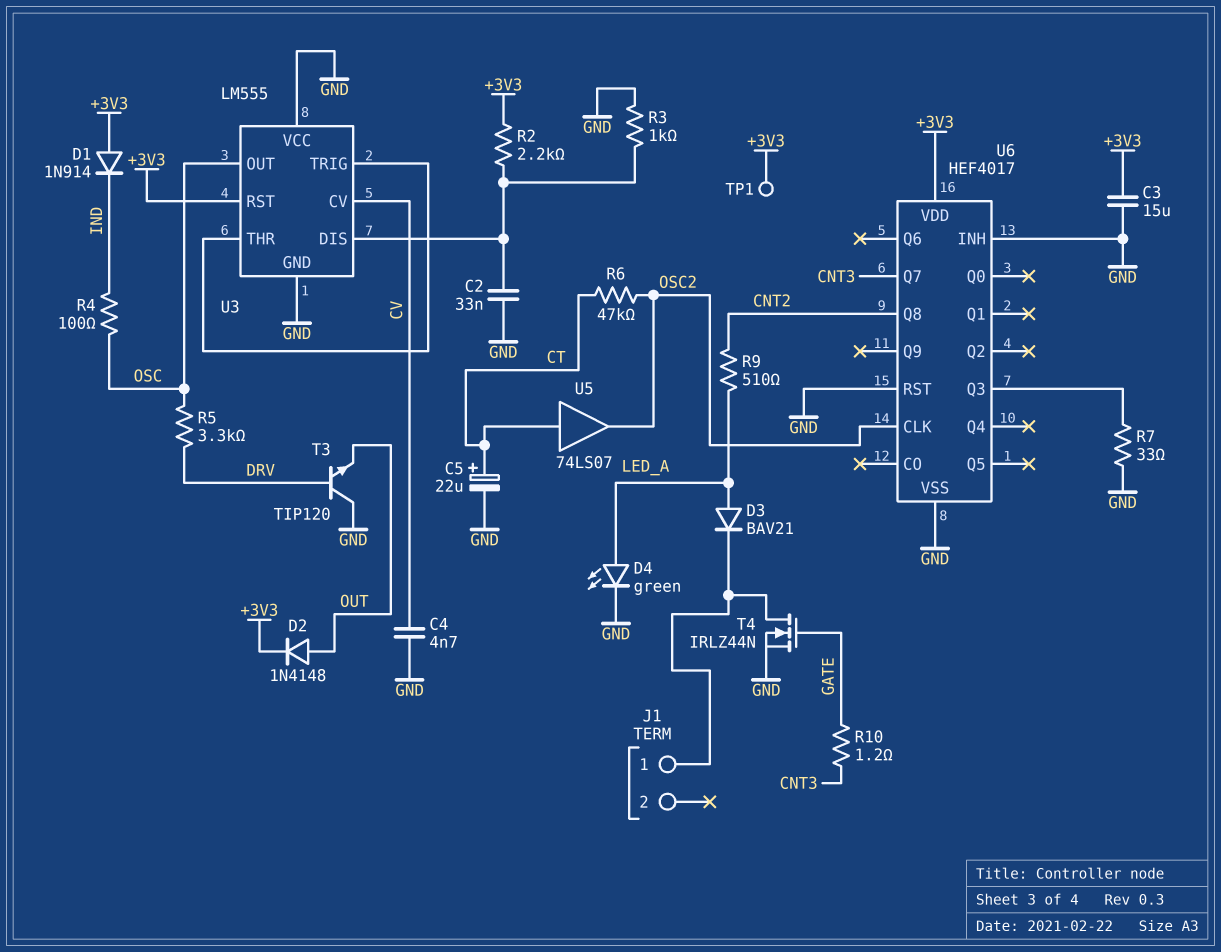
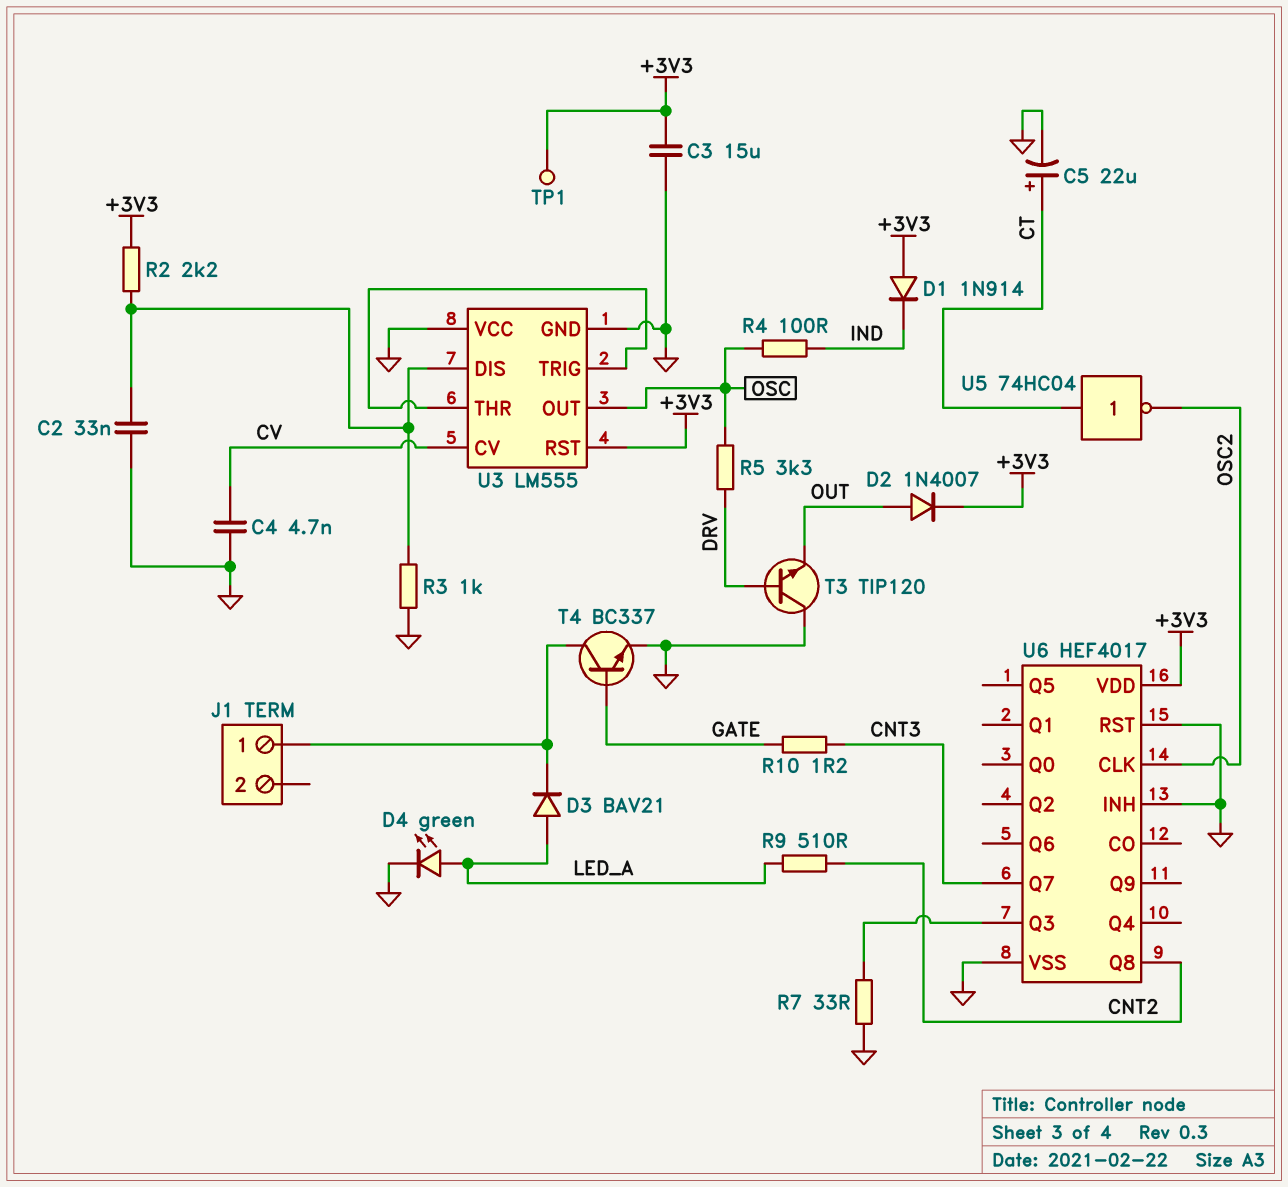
D2: diode 1N4148 (A OUT, K +3V3) -> diode 1N4007 (A OUT, K +3V3)
R6: 47k (CT, OSC2) -> none
T4: NMOS IRLZ44N (G GATE, D J1/1, S GND) -> NPN BC337 (B GATE, C J1/1, E GND)
U5: buffer 74LS07 (in CT, out OSC2) -> NOT 74HC04 (in CT, out OSC2)

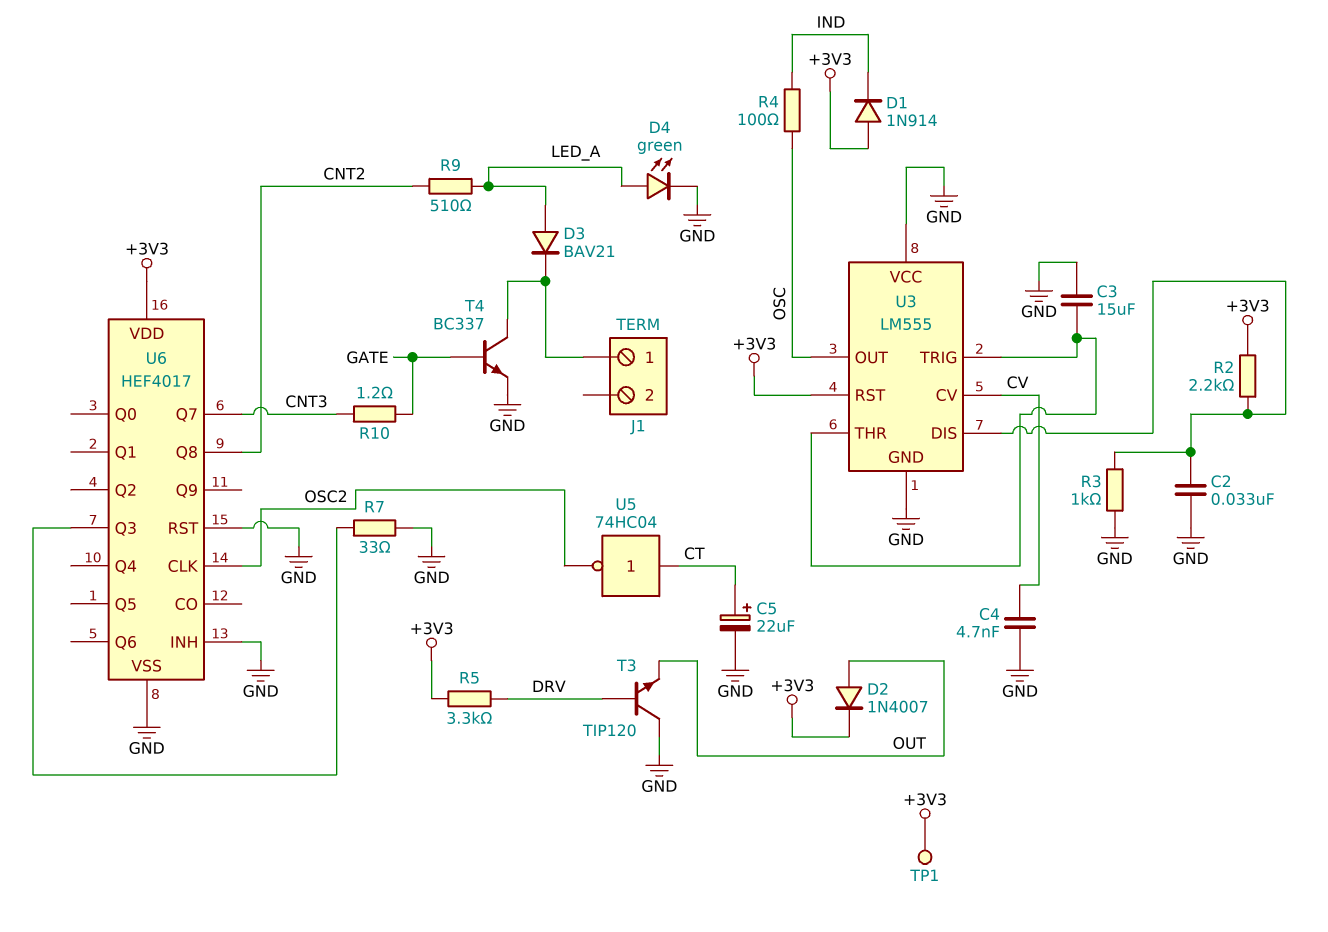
C3: 15uF (+3V3, GND) -> 15uF (GND, U3/THR)
R5: 3.3k (DRV, OSC) -> 3.3k (+3V3, DRV)

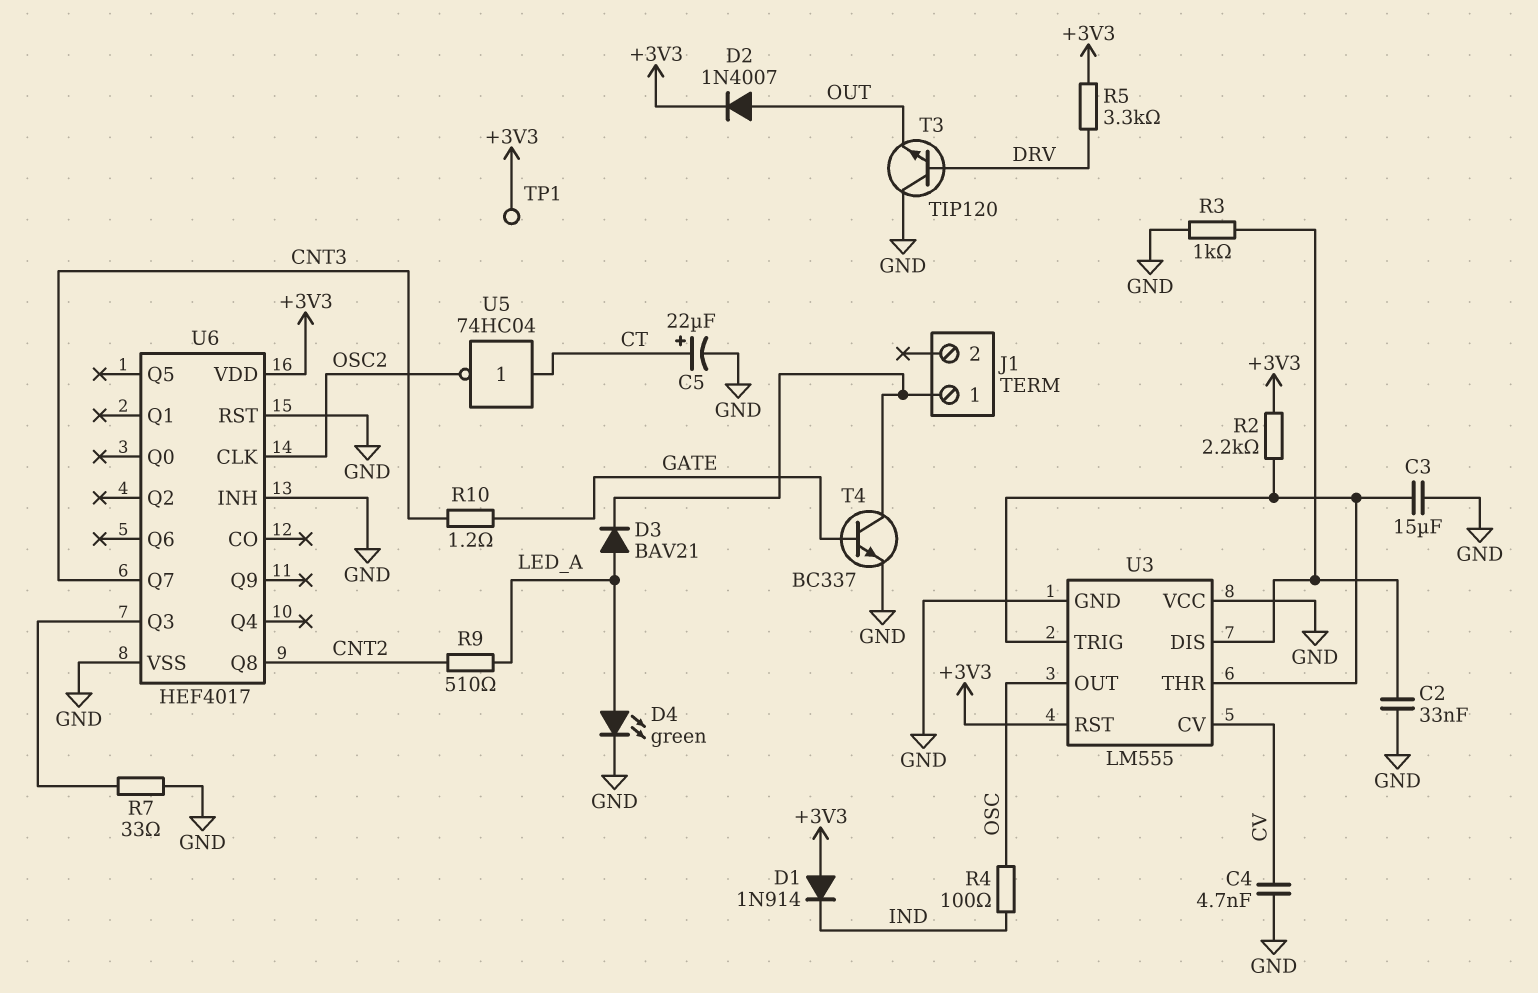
R2: 2.2k (+3V3, U3/DIS) -> 2.2k (+3V3, U3/THR)

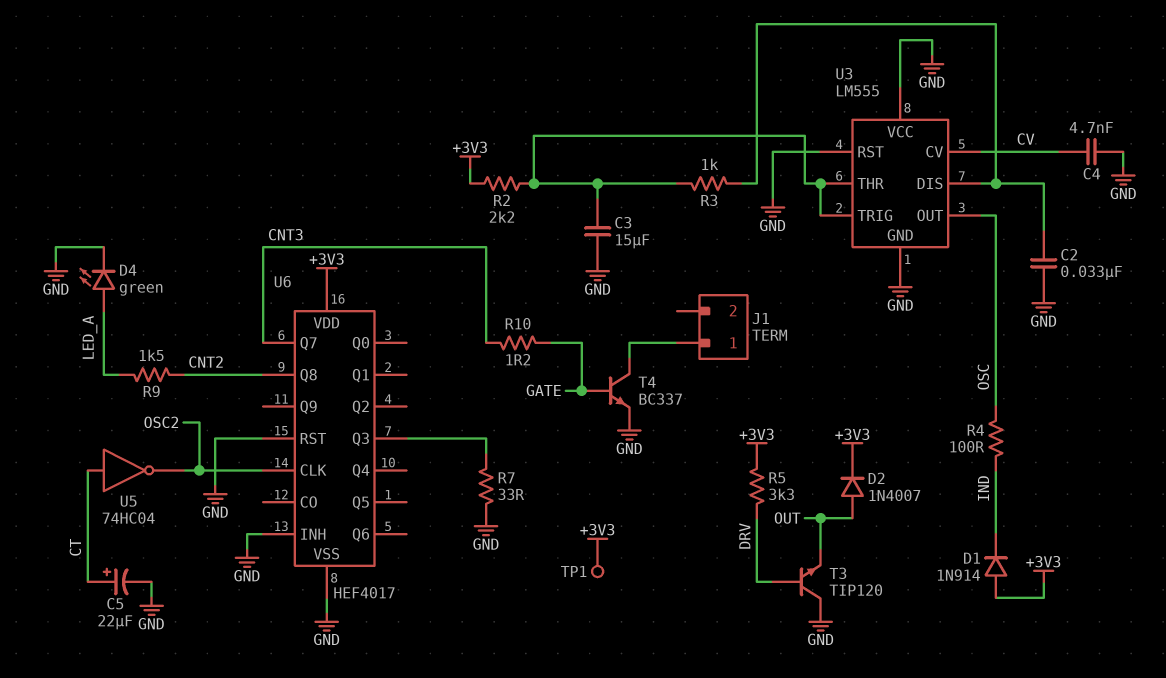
D3: diode BAV21 (A LED_A, K J1/1) -> none
R3: 1k (GND, U3/DIS) -> 1k (U3/DIS, U3/THR)
R9: 510 (CNT2, LED_A) -> 1.5k (CNT2, LED_A)
U3 pin RST: +3V3 -> GND

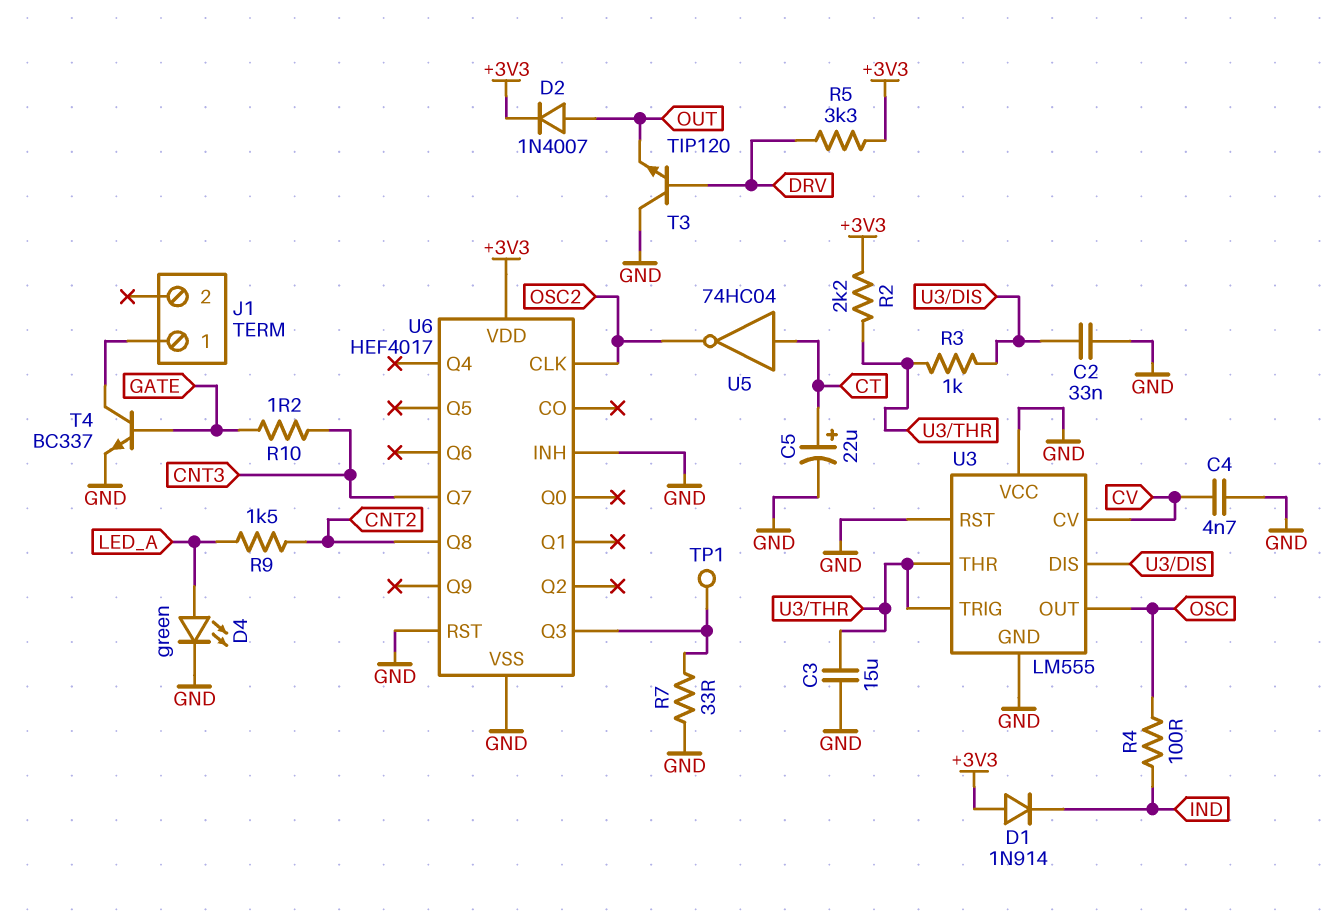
TP1: test point (+3V3) -> test point (U6/Q3)

